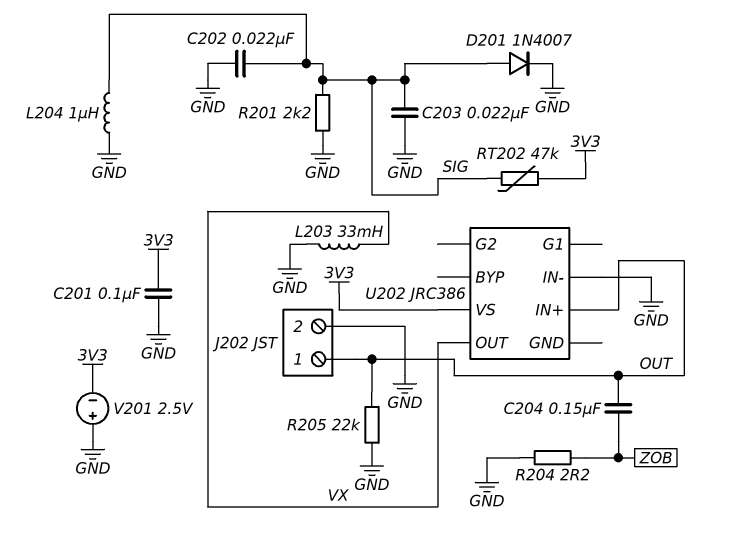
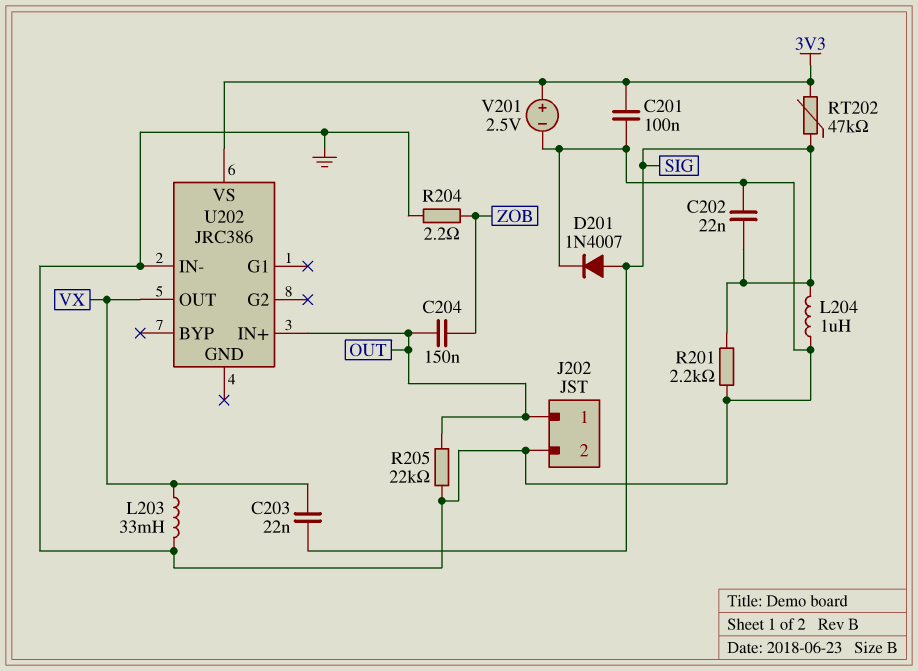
C203: 22nF (GND, SIG) -> 22nF (SIG, VX)
V201: 2.5V (plus GND, minus 3V3) -> 2.5V (plus 3V3, minus GND)

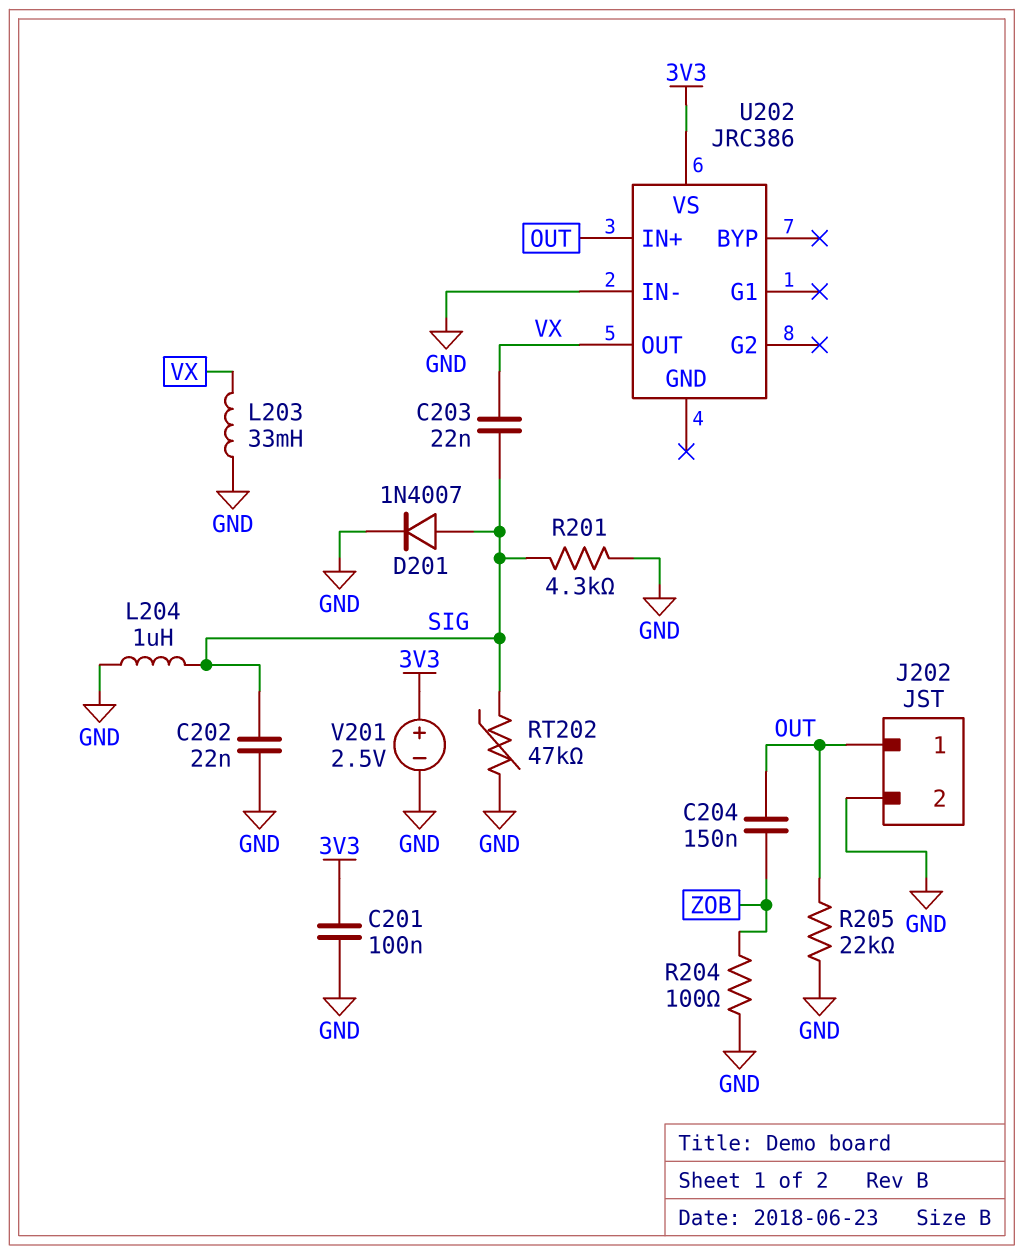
R201: 2.2k (GND, SIG) -> 4.3k (GND, SIG)
R204: 2.2 (GND, ZOB) -> 100 (GND, ZOB)
RT202: 47k (3V3, SIG) -> 47k (GND, SIG)

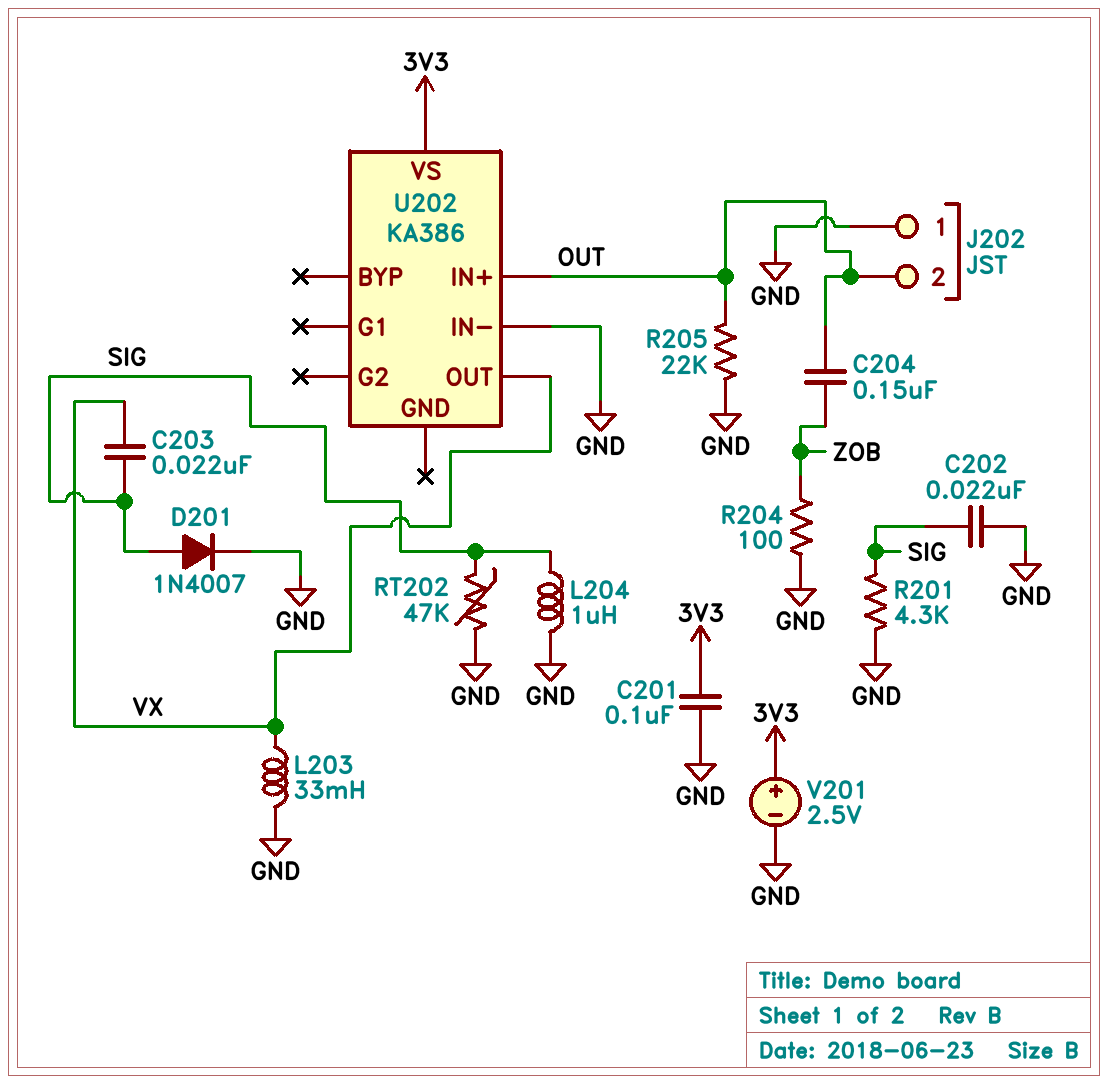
J202 pin 1: OUT -> GND
J202 pin 2: GND -> OUT
U202: JRC386 -> KA386

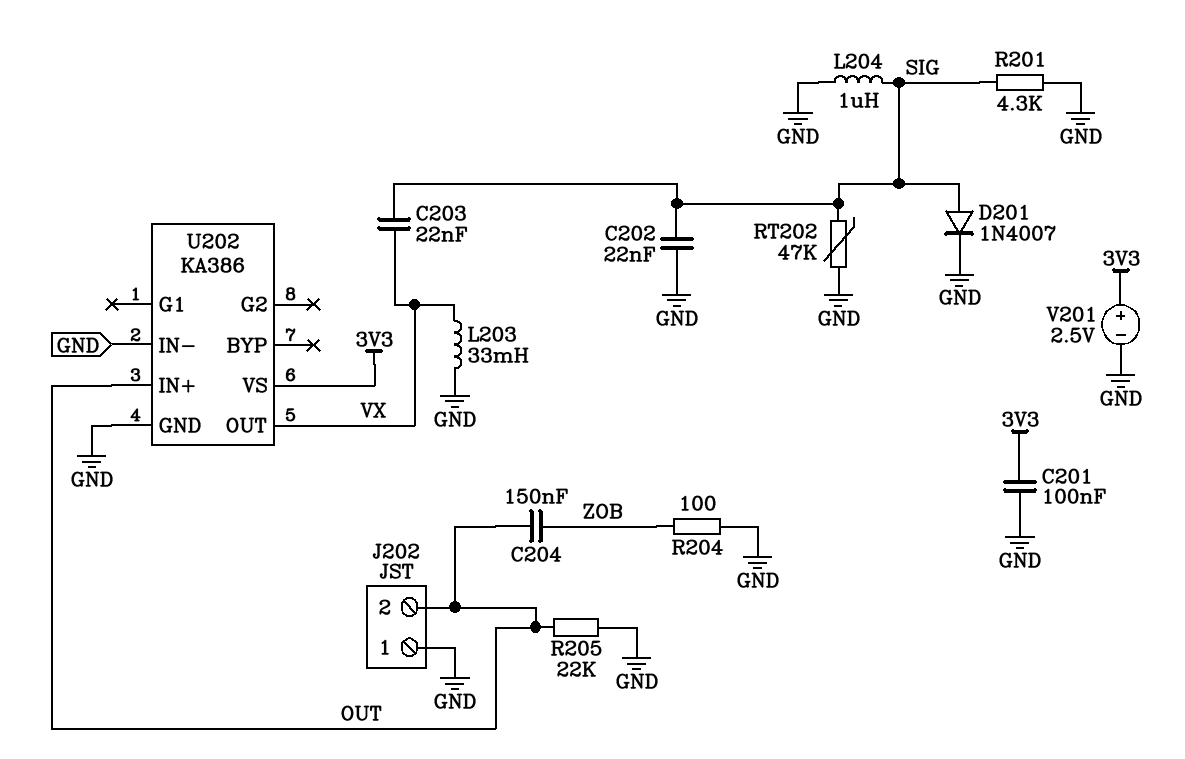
U202 pin GND: none -> GND

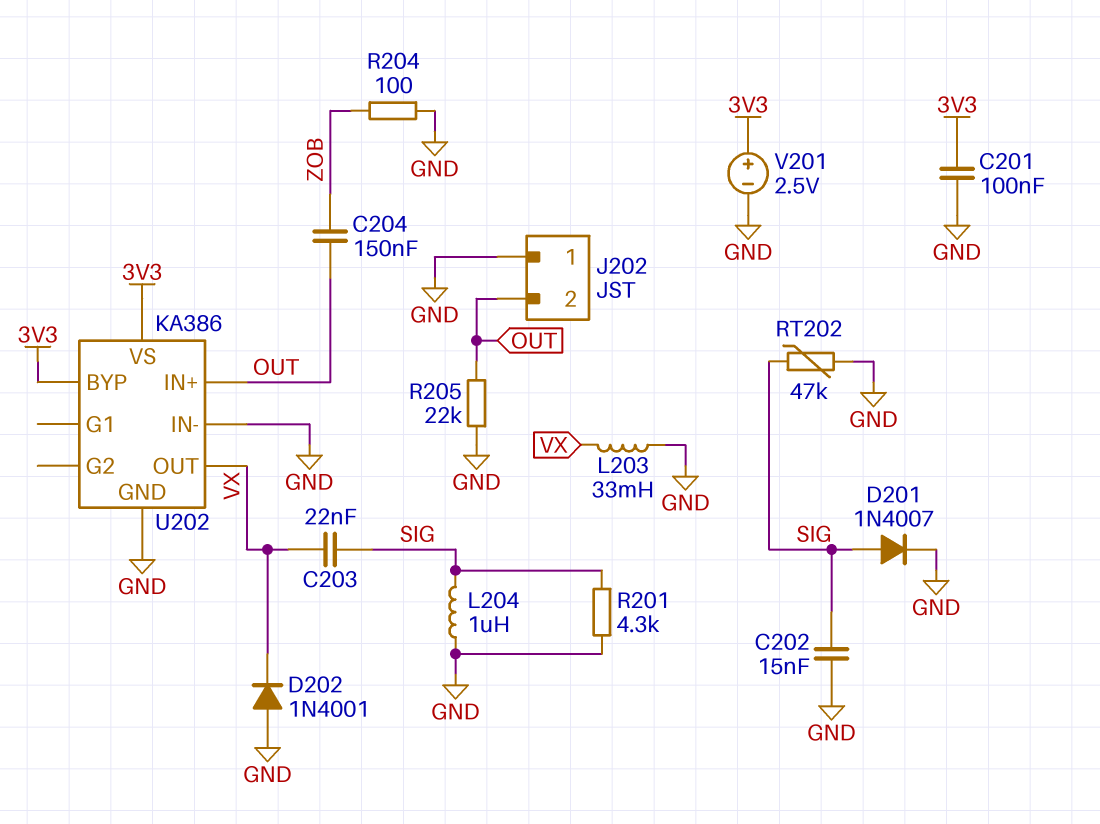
C202: 22nF (GND, SIG) -> 15nF (GND, SIG)
D202: none -> diode 1N4001 (A GND, K VX)
U202 pin BYP: none -> 3V3

